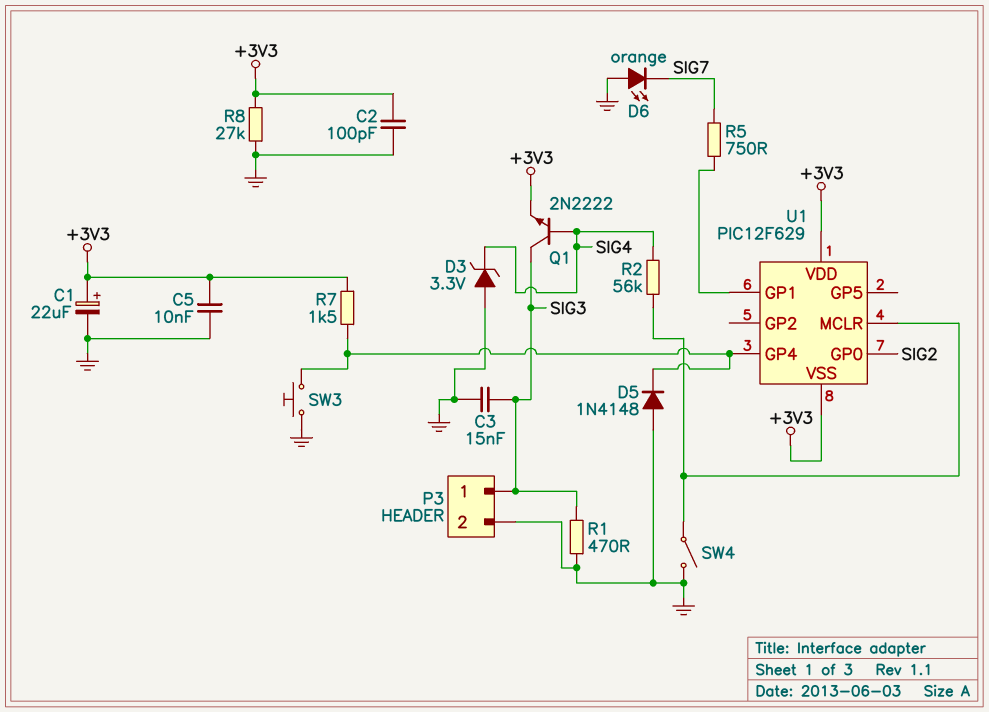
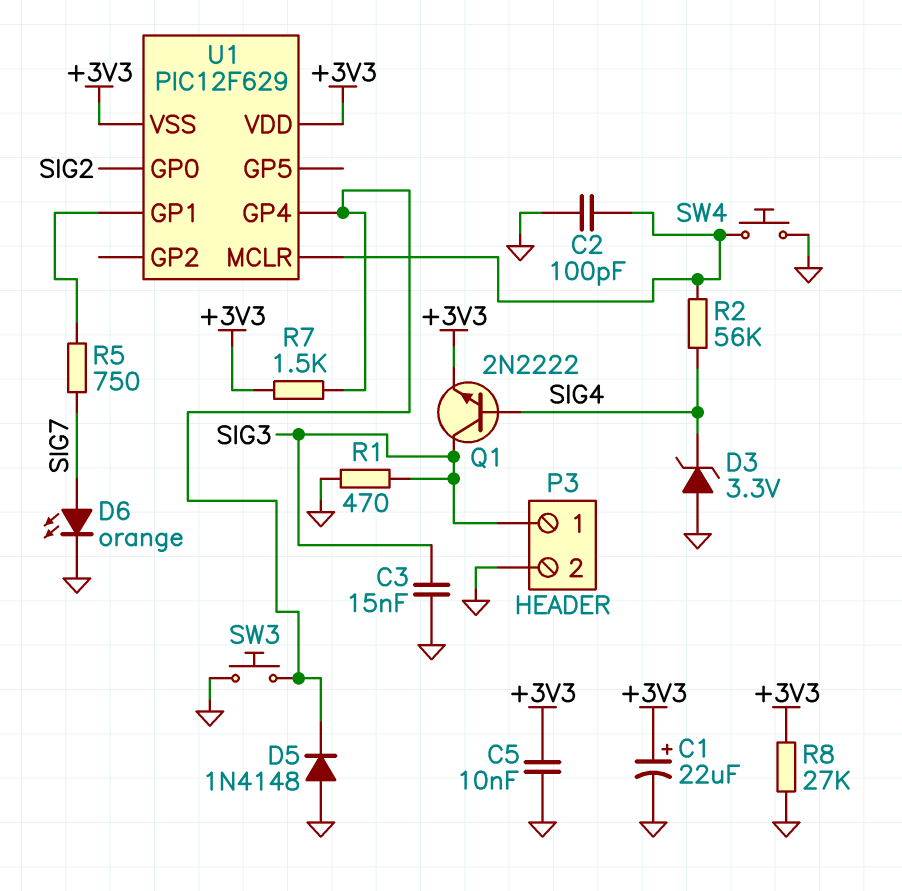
C2: 100pF (+3V3, GND) -> 100pF (GND, U1/MCLR)
D6: LED orange (A GND, K SIG7) -> LED orange (A SIG7, K GND)
SW4: switch (GND, U1/MCLR) -> button (GND, U1/MCLR)

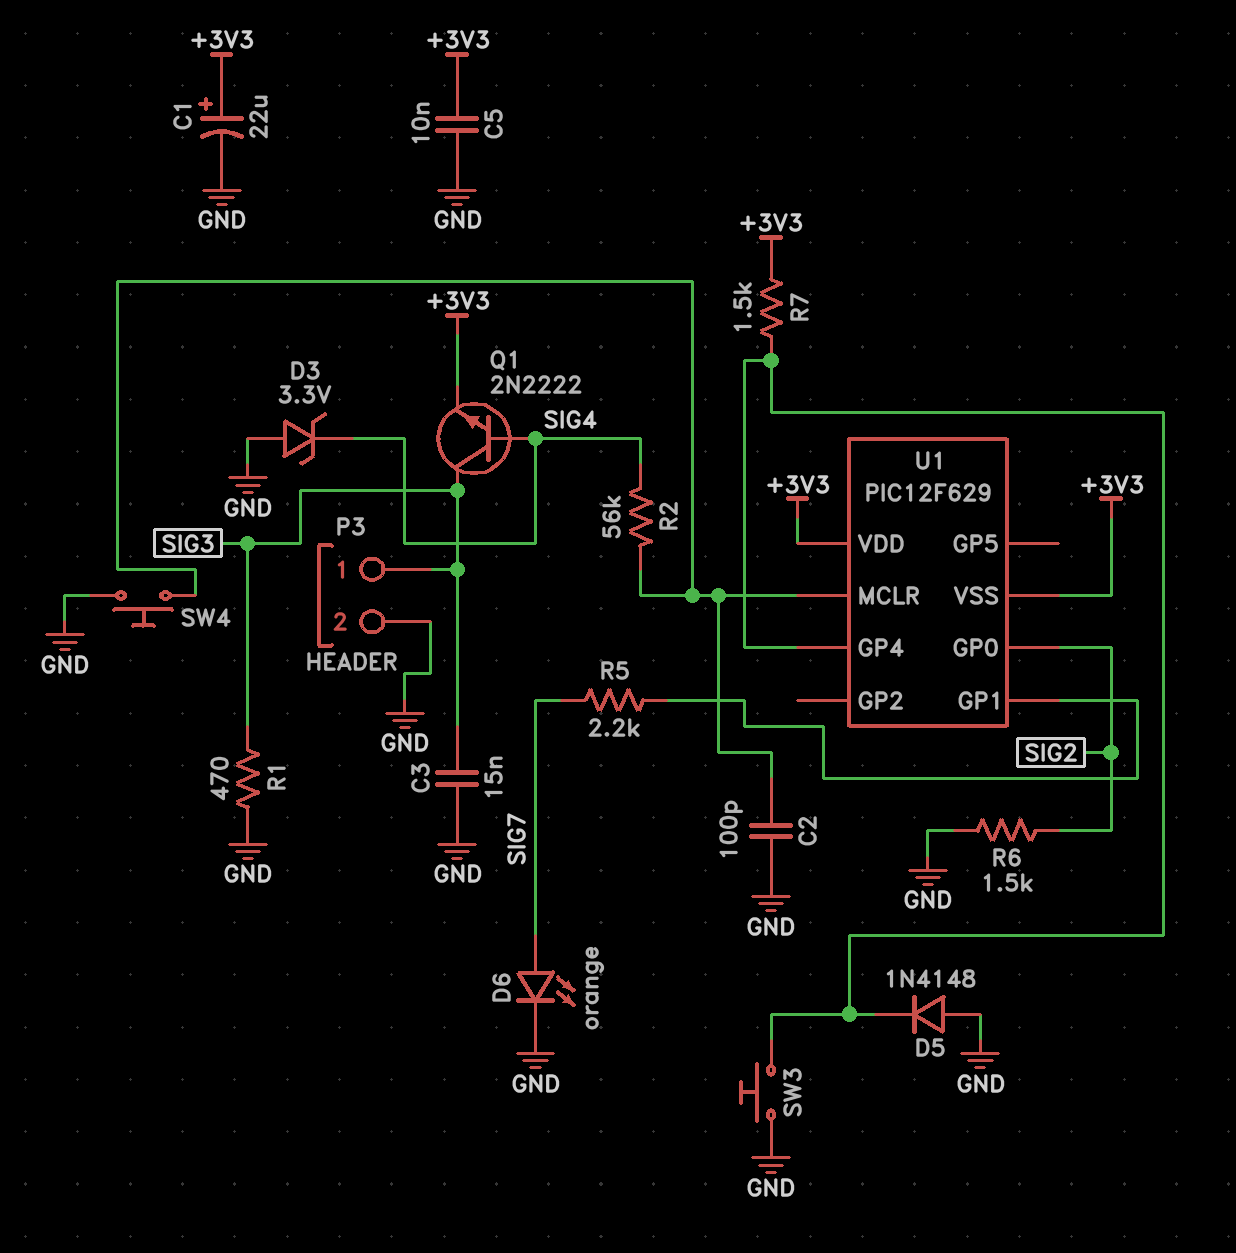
R5: 750 (SIG7, U1/GP1) -> 2.2k (SIG7, U1/GP1)
R6: none -> 1.5k (GND, SIG2)
R8: 27k (+3V3, GND) -> none

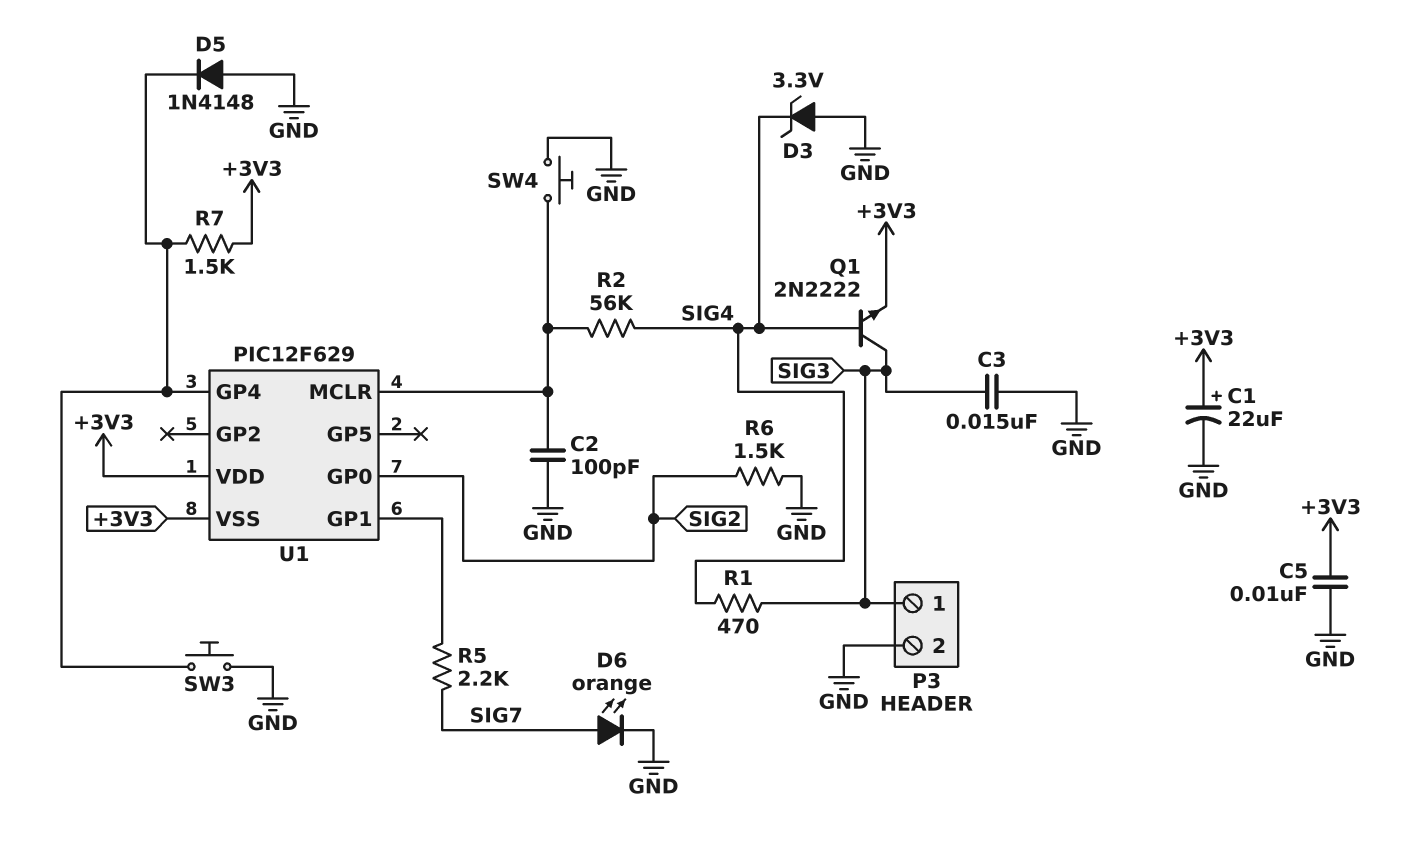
R1: 470 (GND, SIG3) -> 470 (SIG3, SIG4)

